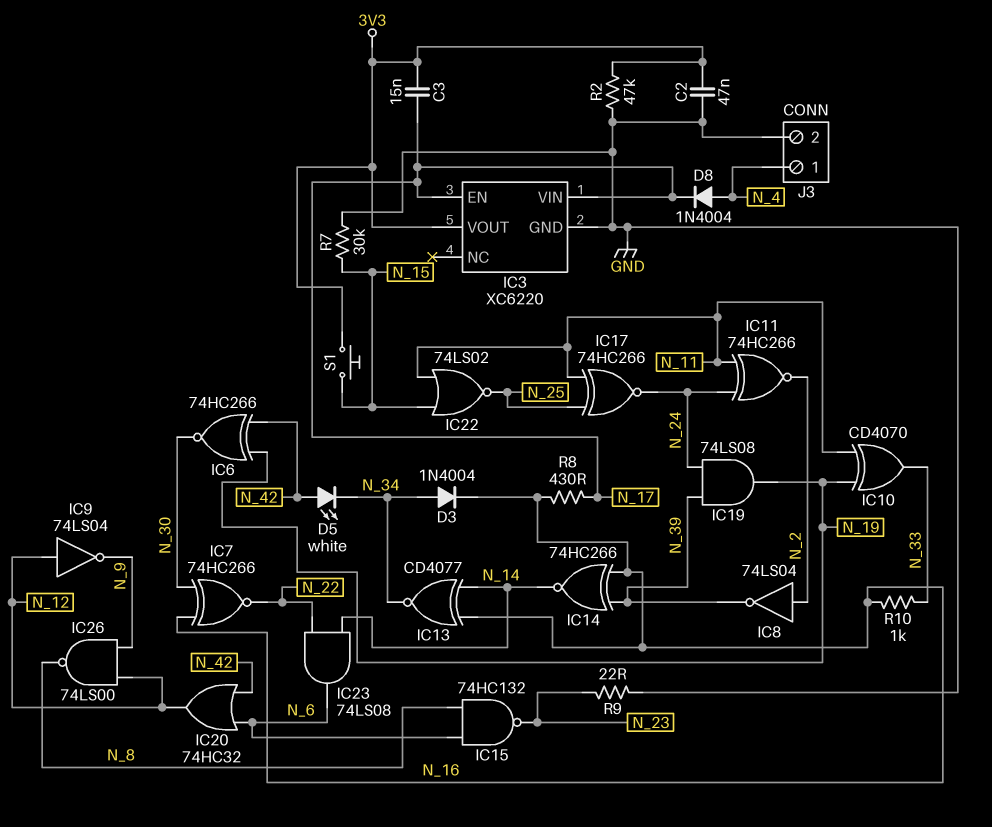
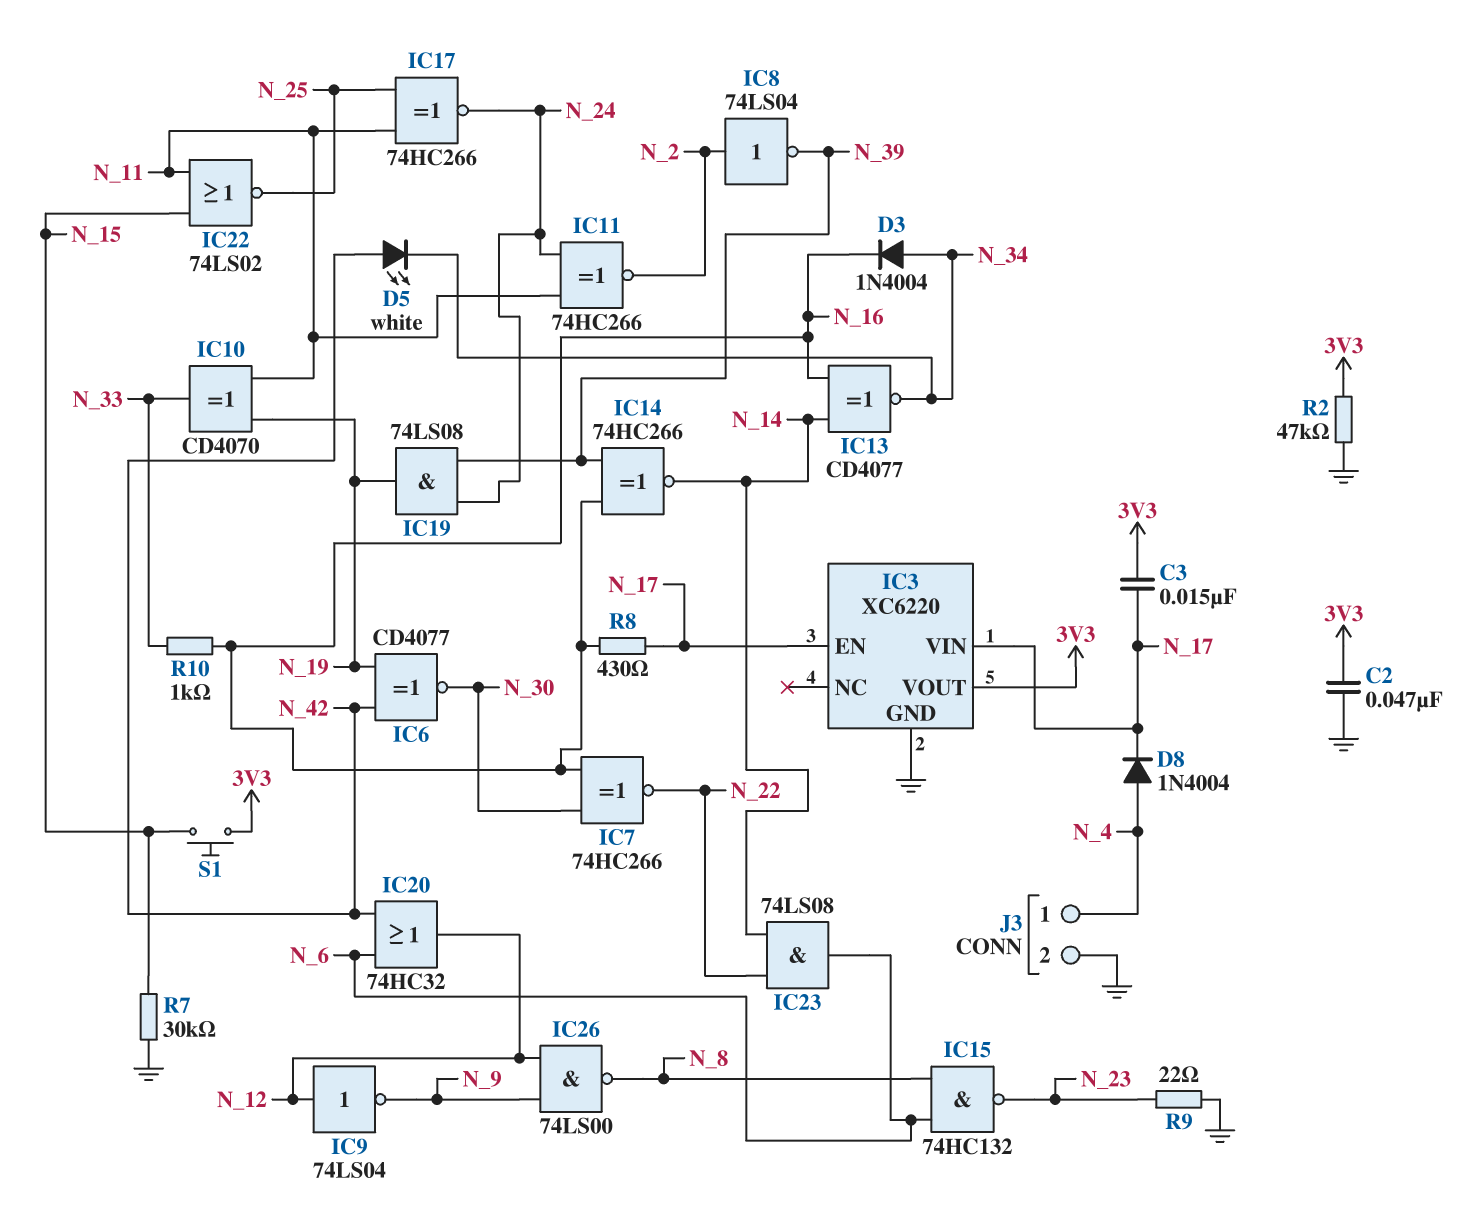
IC6: XNOR 74HC266 (in N_19, in N_42, out N_30) -> XNOR CD4077 (in N_19, in N_42, out N_30)

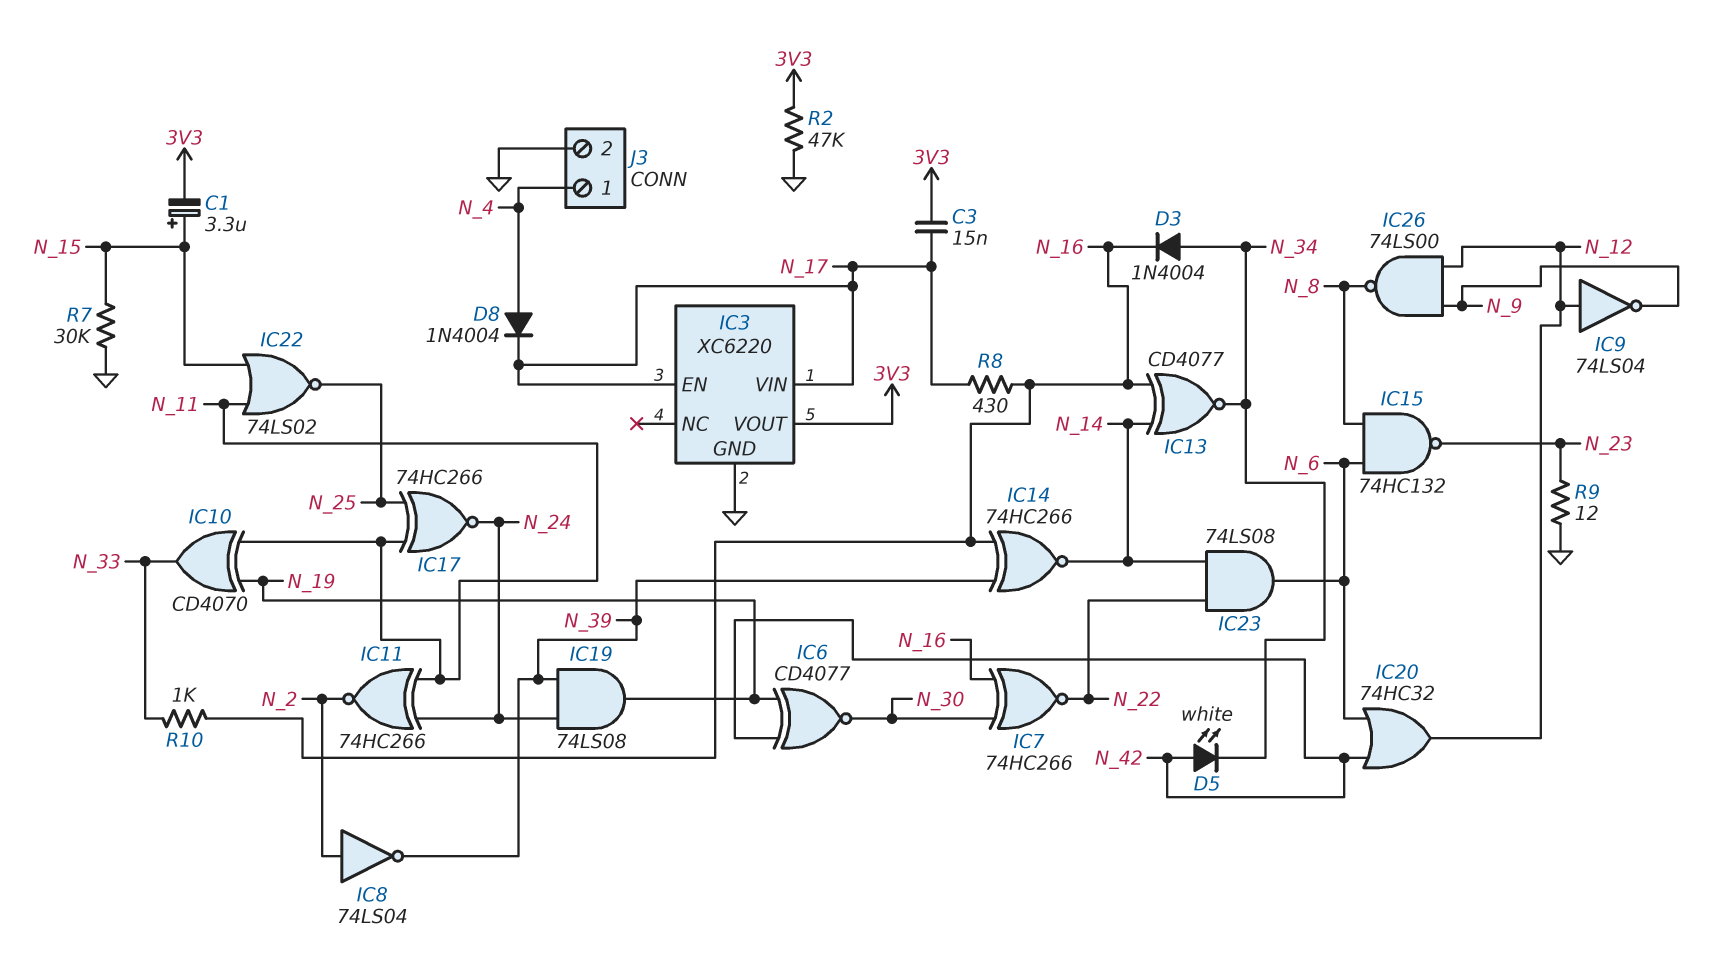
C1: none -> 3.3uF (plus N_15, minus 3V3)
C2: 47nF (3V3, GND) -> none
R9: 22 (GND, N_23) -> 12 (GND, N_23)
S1: button (3V3, N_15) -> none

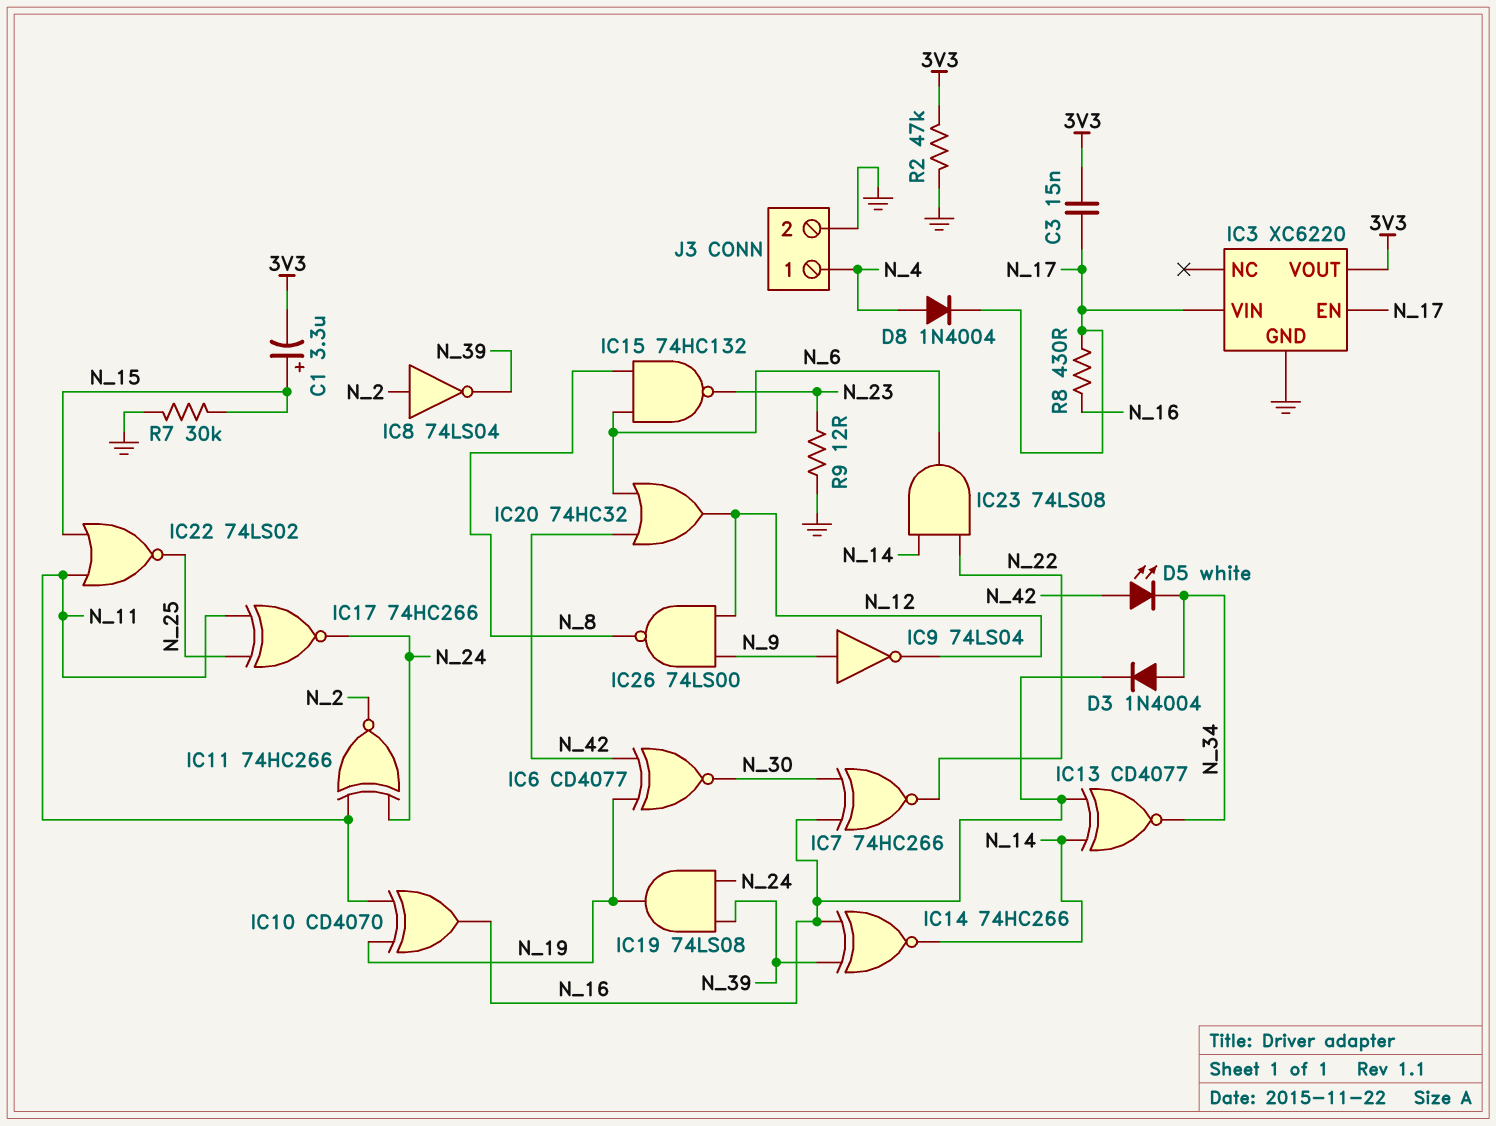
IC9: NOT 74LS04 (in N_12, out N_9) -> NOT 74LS04 (in N_9, out N_12)
IC10: XOR CD4070 (in N_11, in N_19, out N_33) -> XOR CD4070 (in N_11, in N_19, out N_16)
R10: 1k (N_16, N_33) -> none

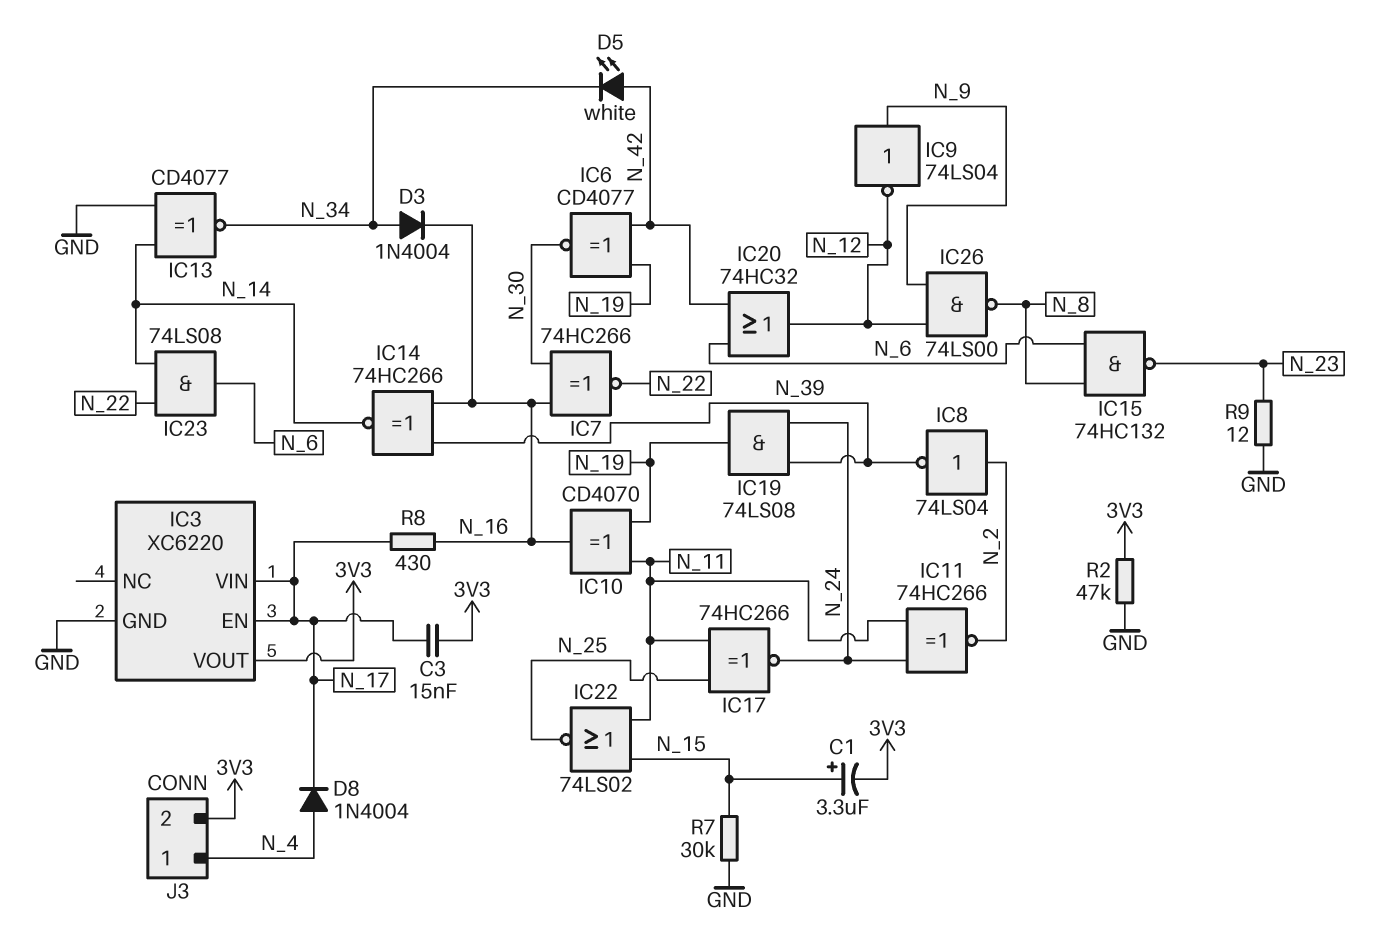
IC13: XNOR CD4077 (in N_14, in N_16, out N_34) -> XNOR CD4077 (in GND, in N_14, out N_34)
J3 pin 2: GND -> 3V3

